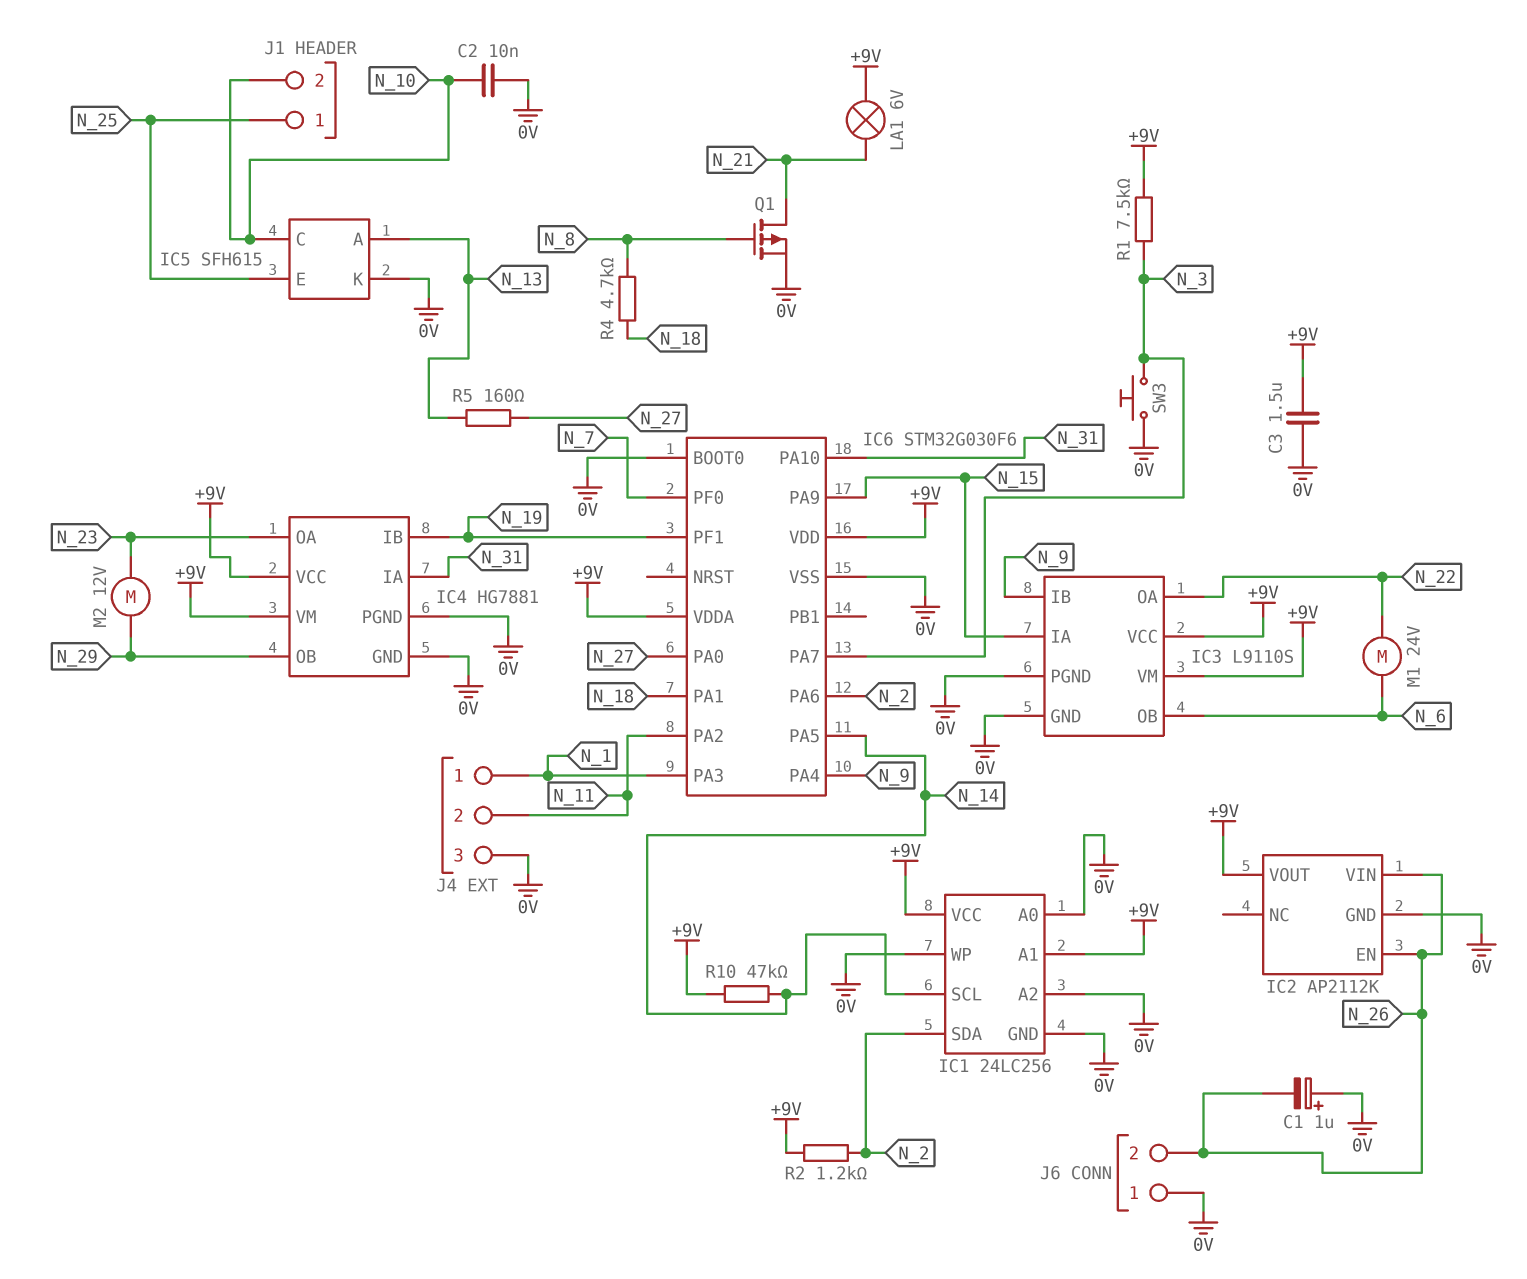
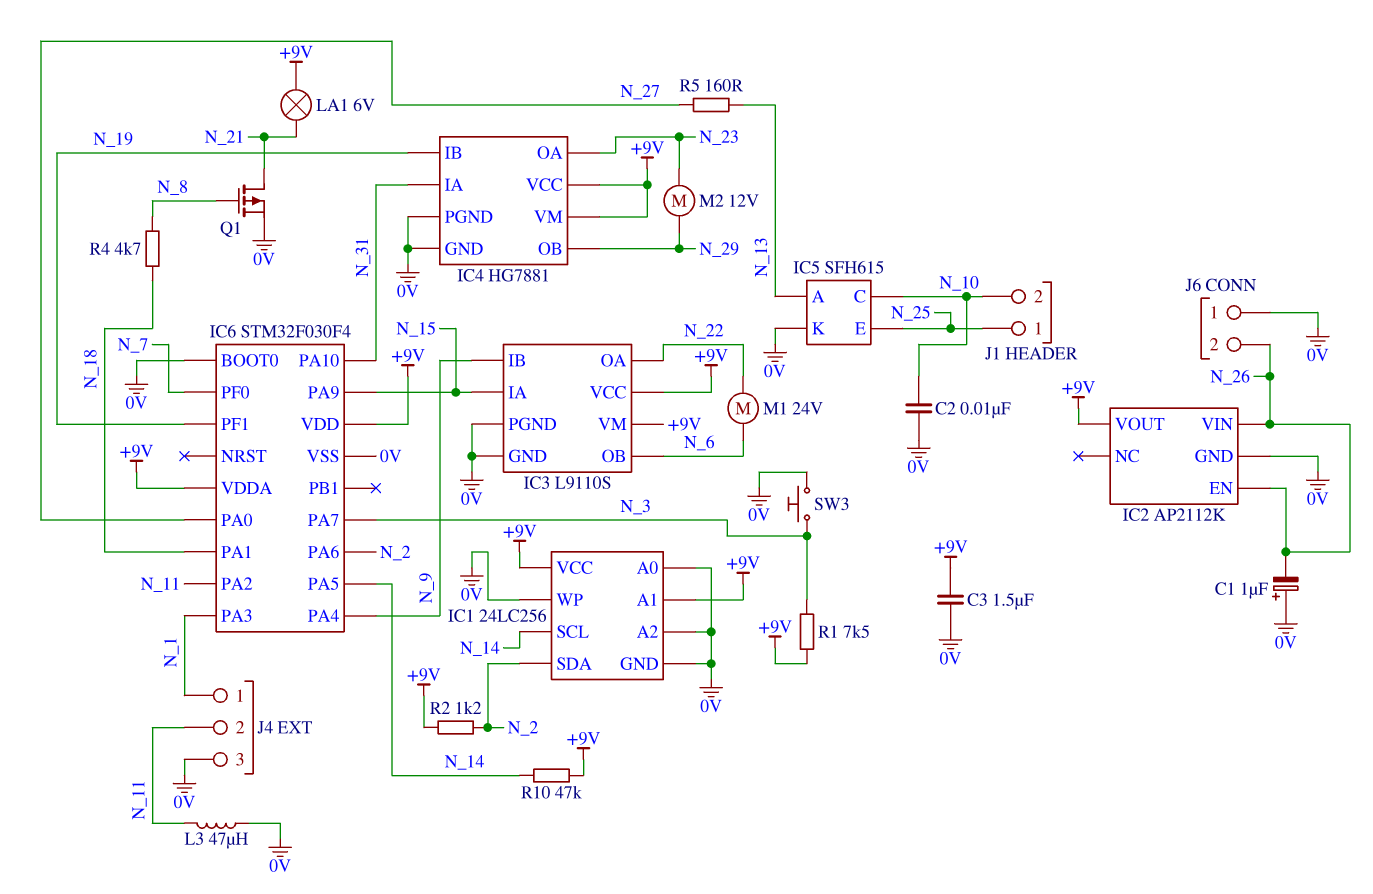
IC6: STM32G030F6 -> STM32F030F4
L3: none -> 47uH (0V, N_11)

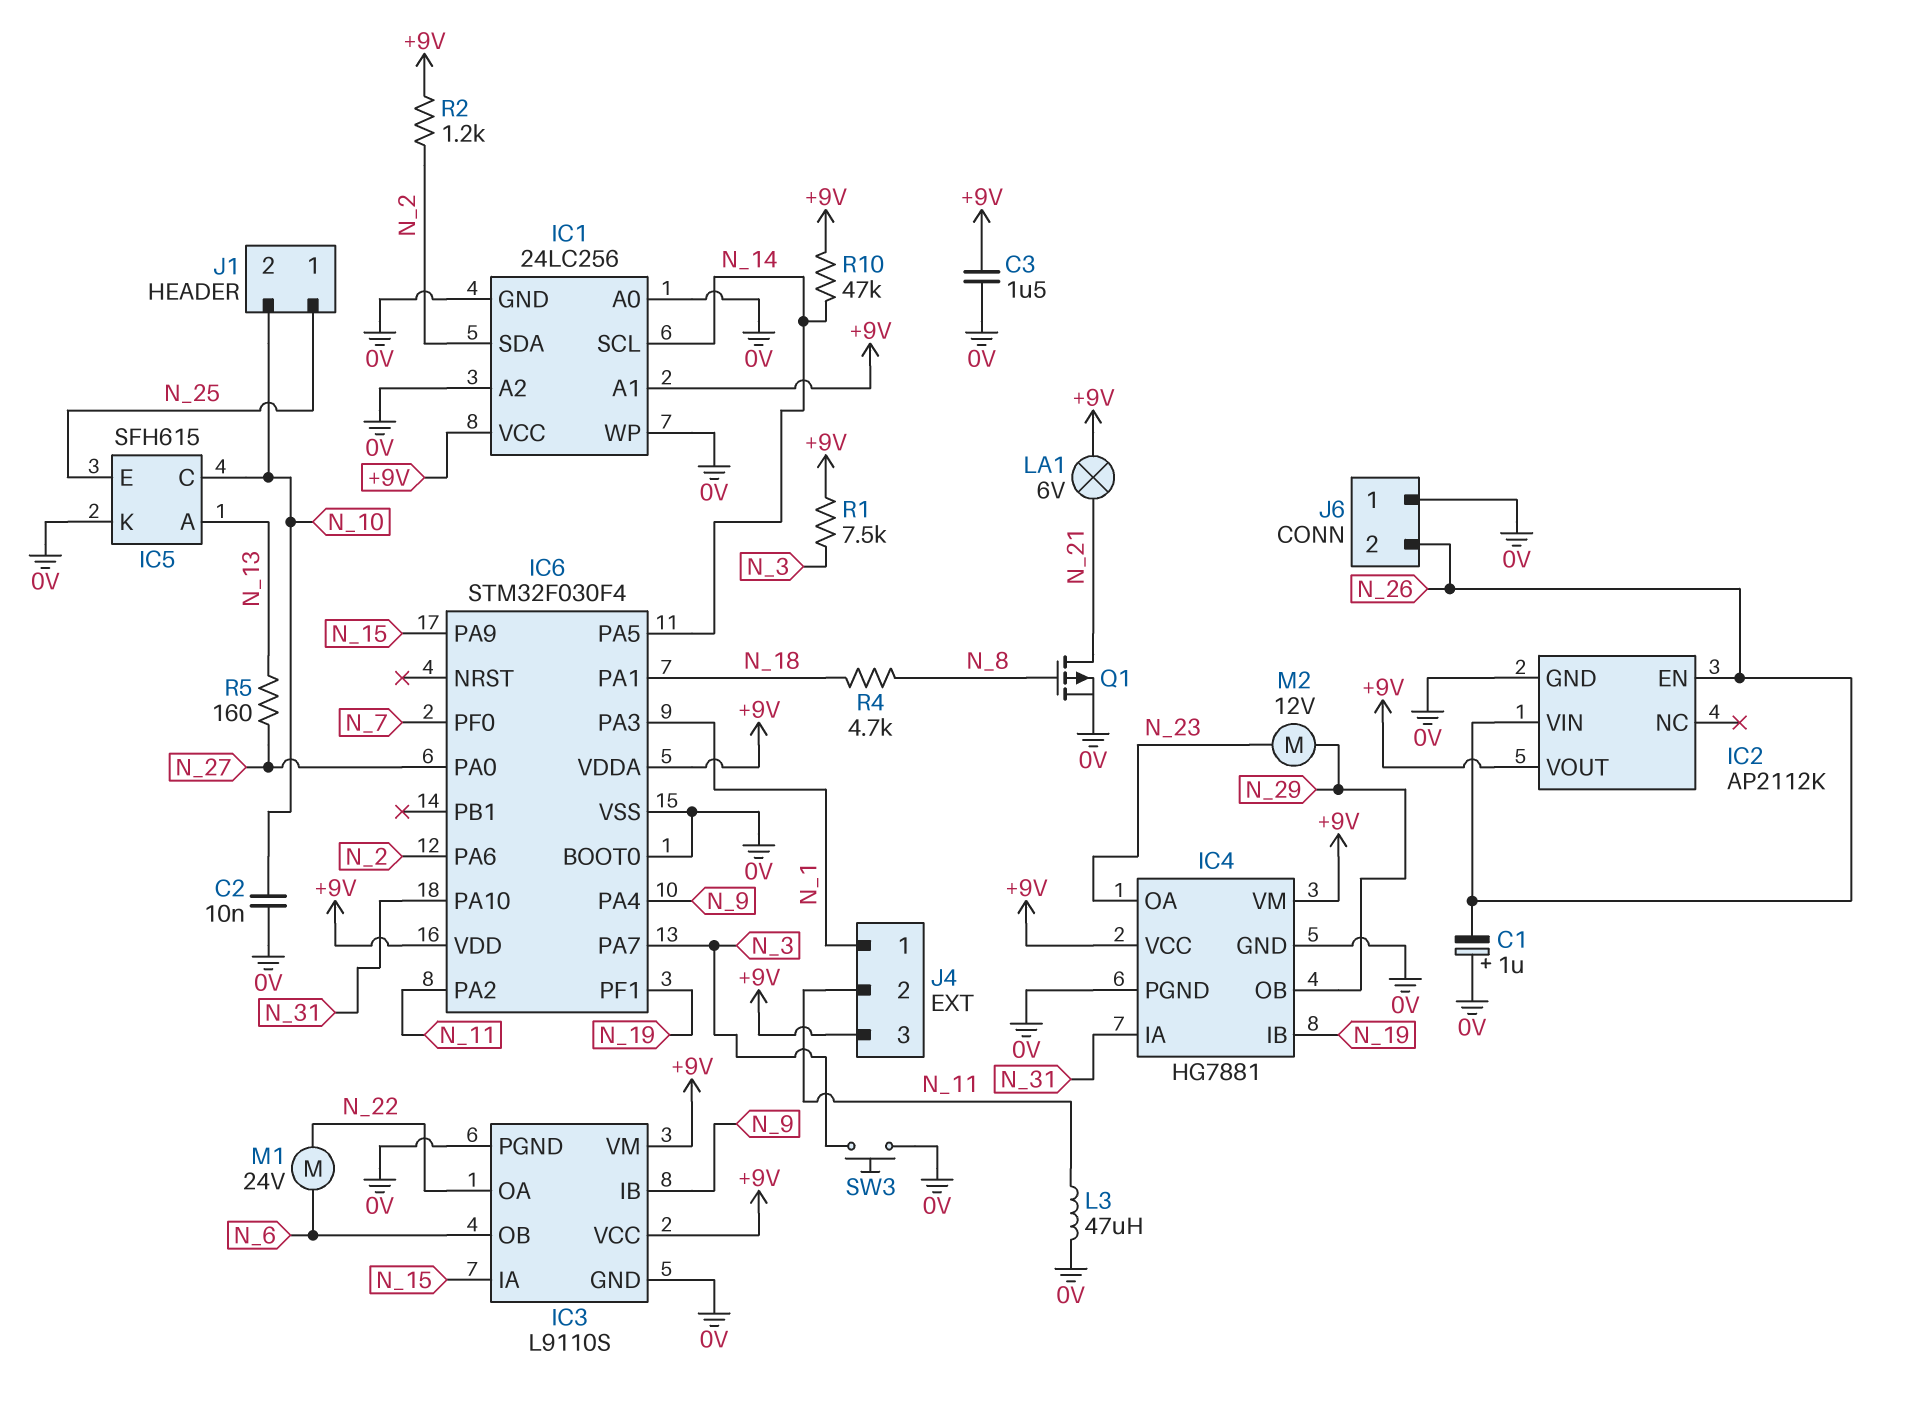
J4 pin 3: 0V -> +9V

